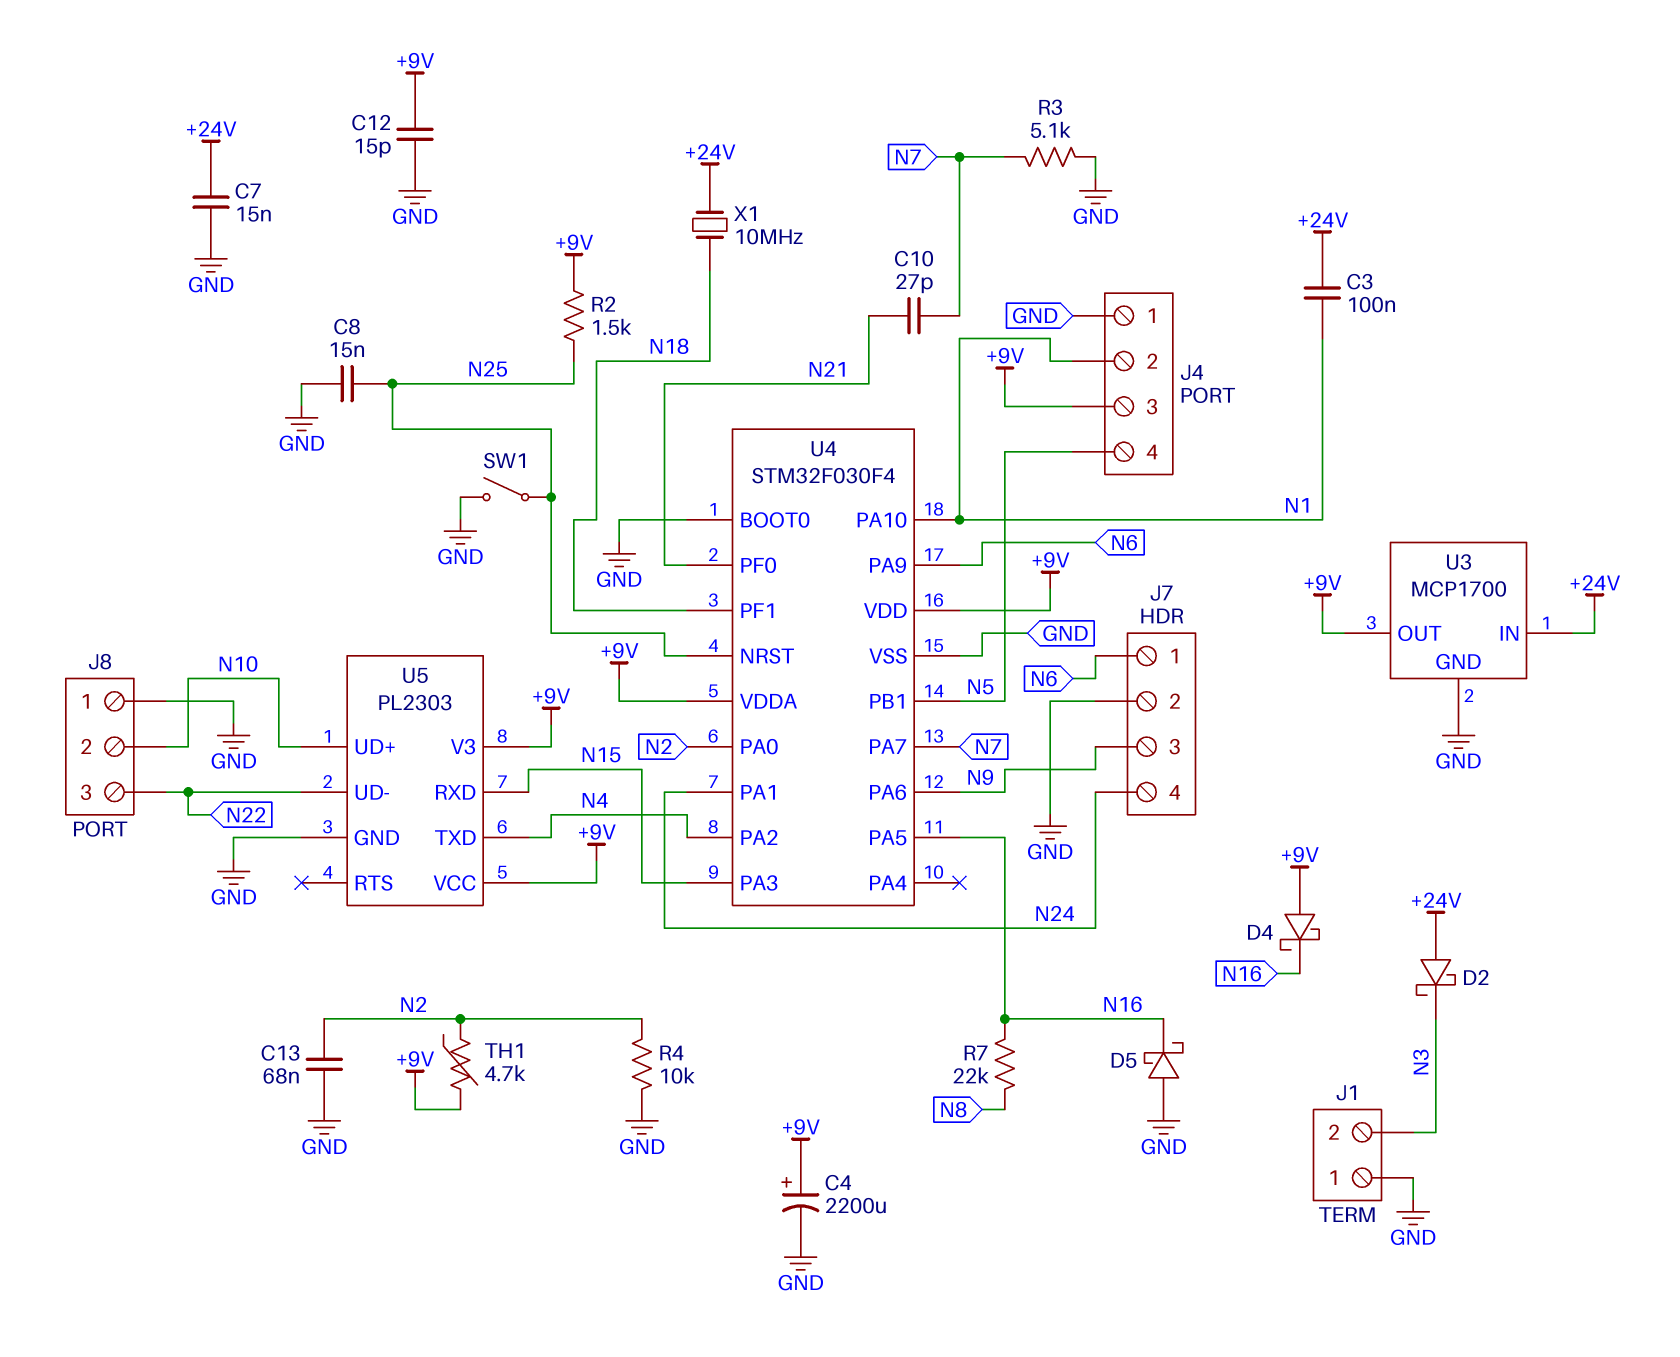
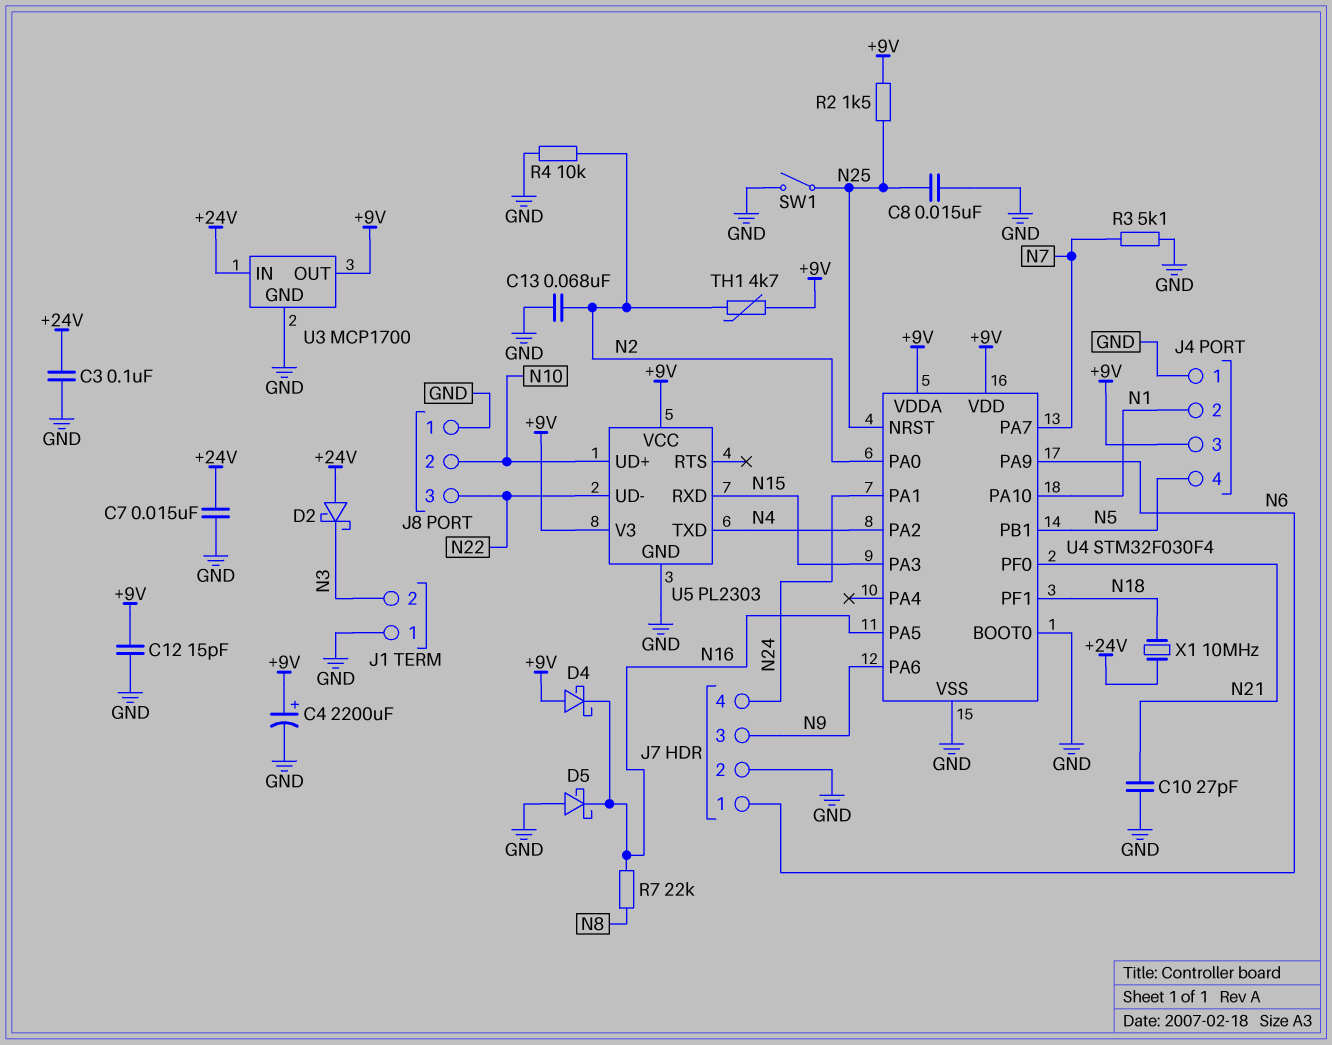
C3: 100nF (+24V, N1) -> 100nF (+24V, GND)
C10: 27pF (N7, N21) -> 27pF (GND, N21)

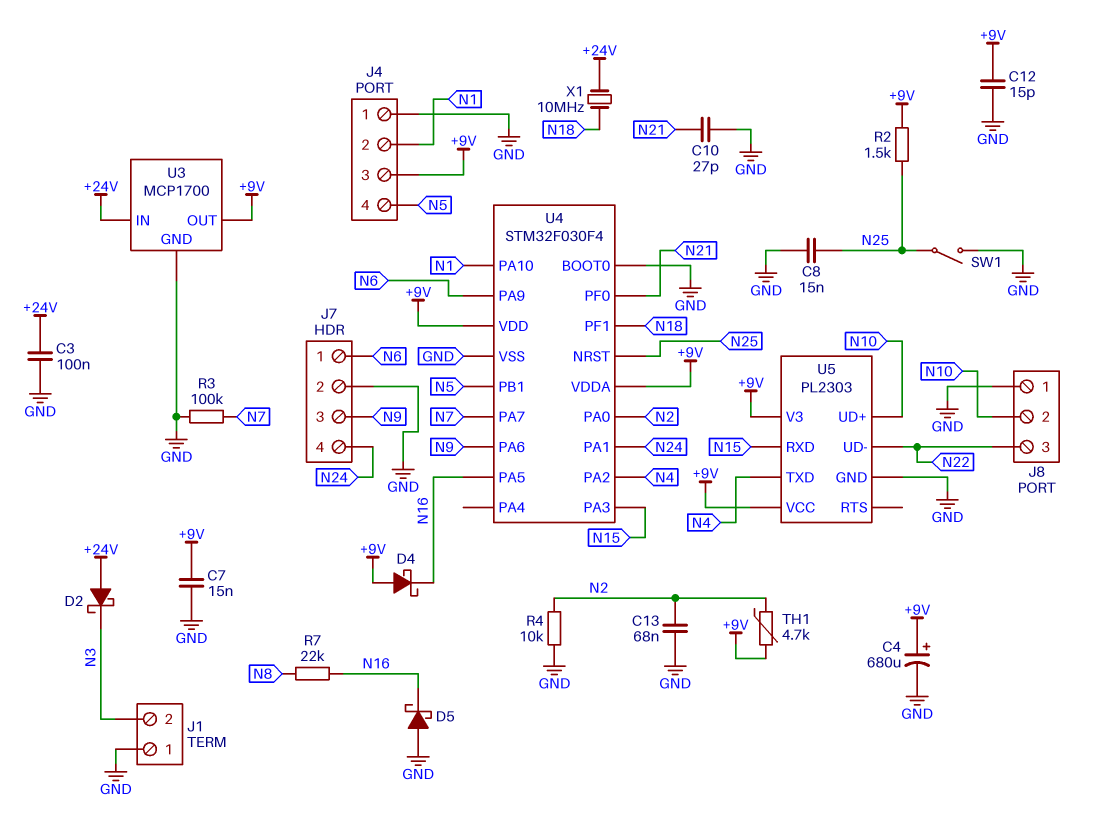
C4: 2200uF (plus +9V, minus GND) -> 680uF (plus +9V, minus GND)
C7: 15nF (+24V, GND) -> 15nF (+9V, GND)
R3: 5.1k (GND, N7) -> 100k (GND, N7)

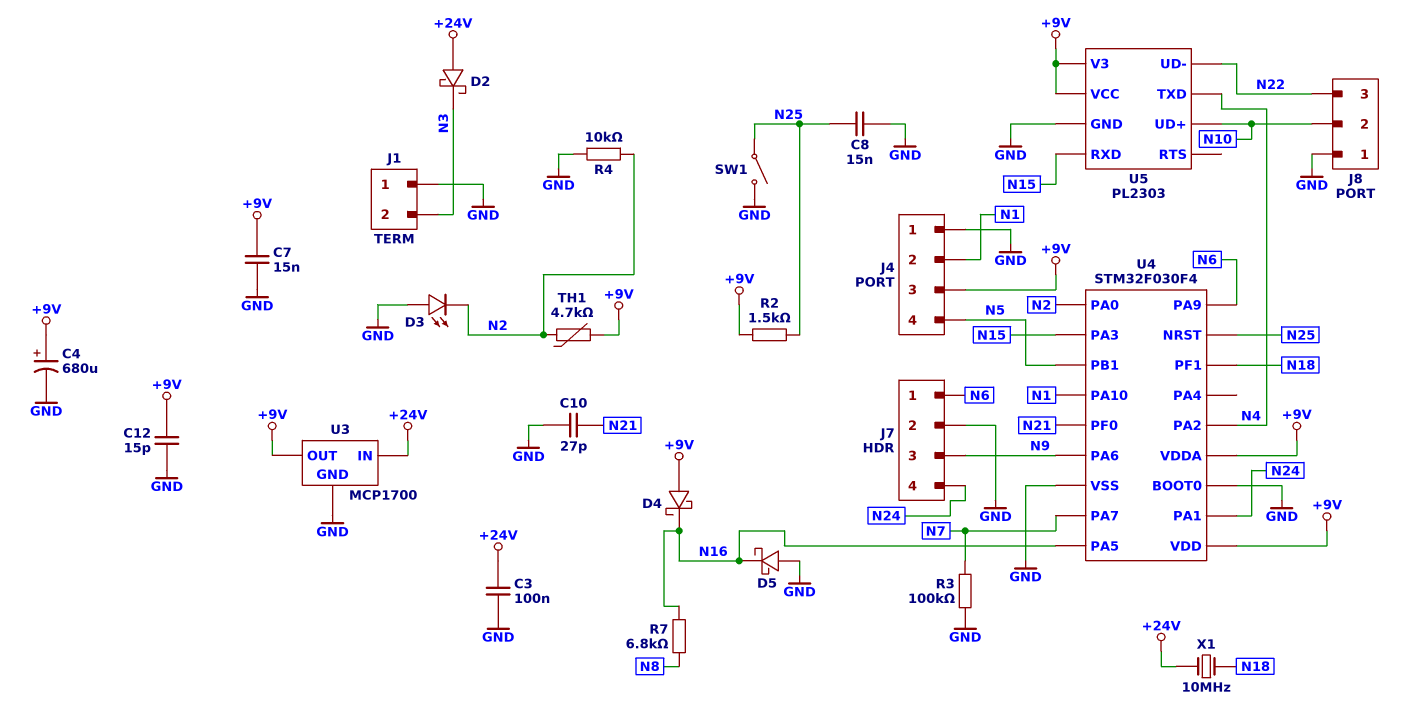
C13: 68nF (GND, N2) -> none
D3: none -> LED (A GND, K N2)
R7: 22k (N8, N16) -> 6.8k (N8, N16)

